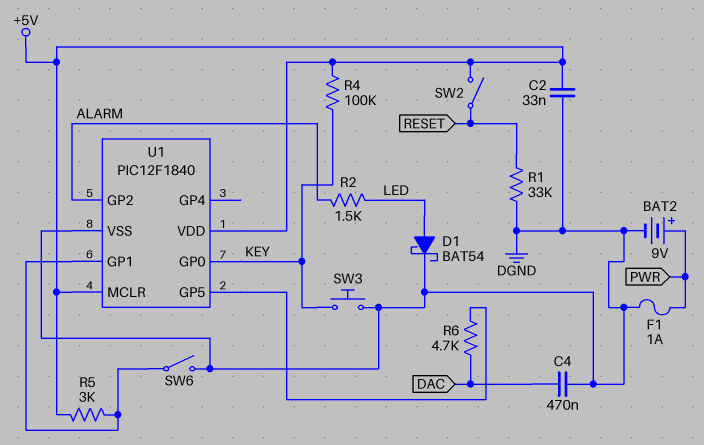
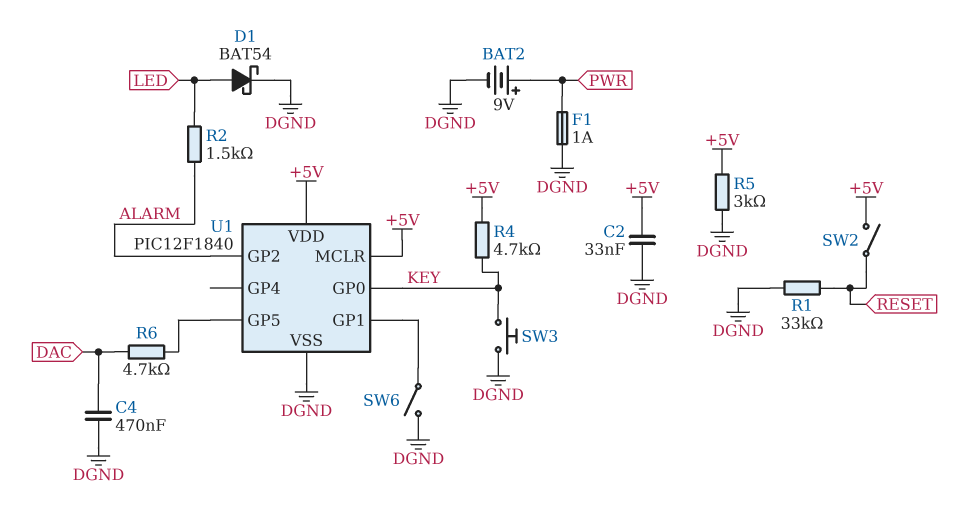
R4: 100k (+5V, KEY) -> 4.7k (+5V, KEY)
R5: 3k (+5V, U1/GP1) -> 3k (+5V, DGND)

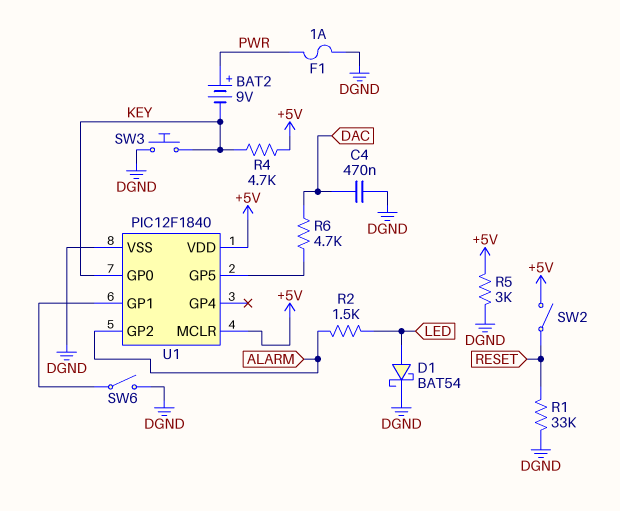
BAT2: 9V (plus PWR, minus DGND) -> 9V (plus PWR, minus KEY)
C2: 33nF (+5V, DGND) -> none

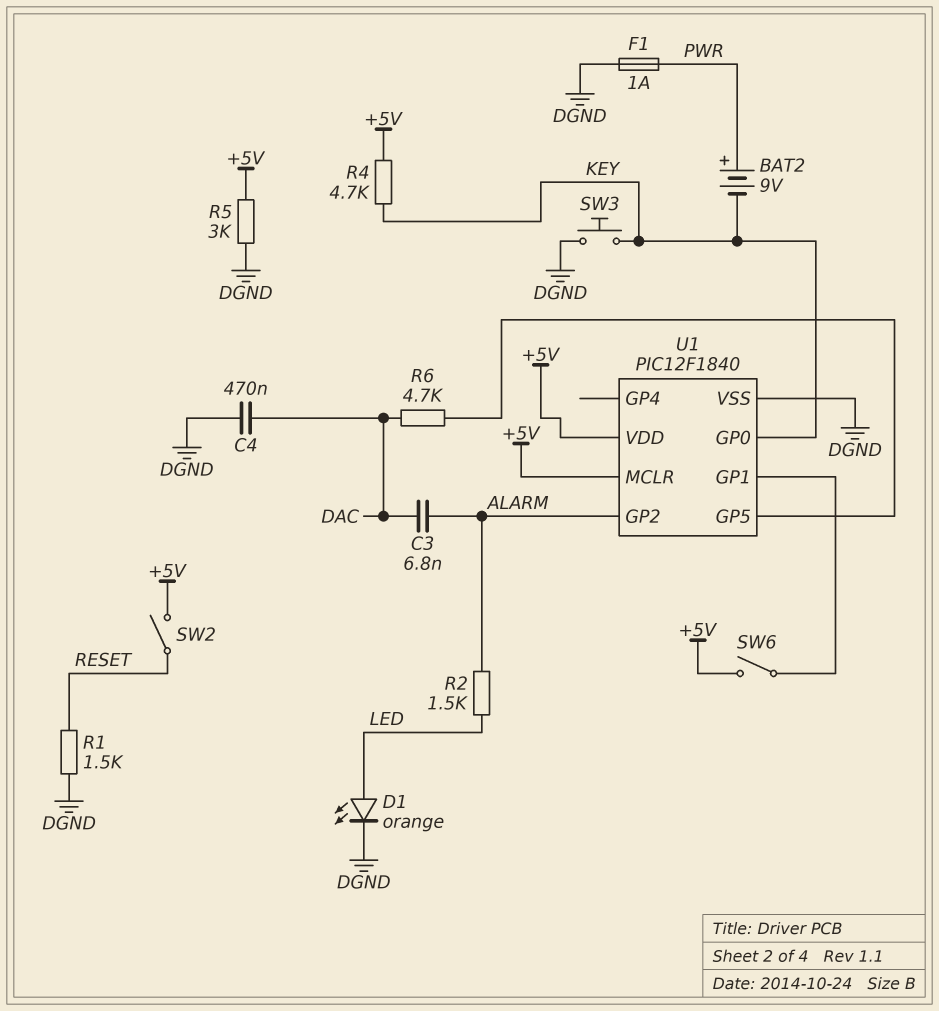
C3: none -> 6.8nF (ALARM, DAC)
D1: schottky BAT54 (A LED, K DGND) -> LED orange (A LED, K DGND)
R1: 33k (DGND, RESET) -> 1.5k (DGND, RESET)
SW6: switch (DGND, U1/GP1) -> switch (+5V, U1/GP1)

